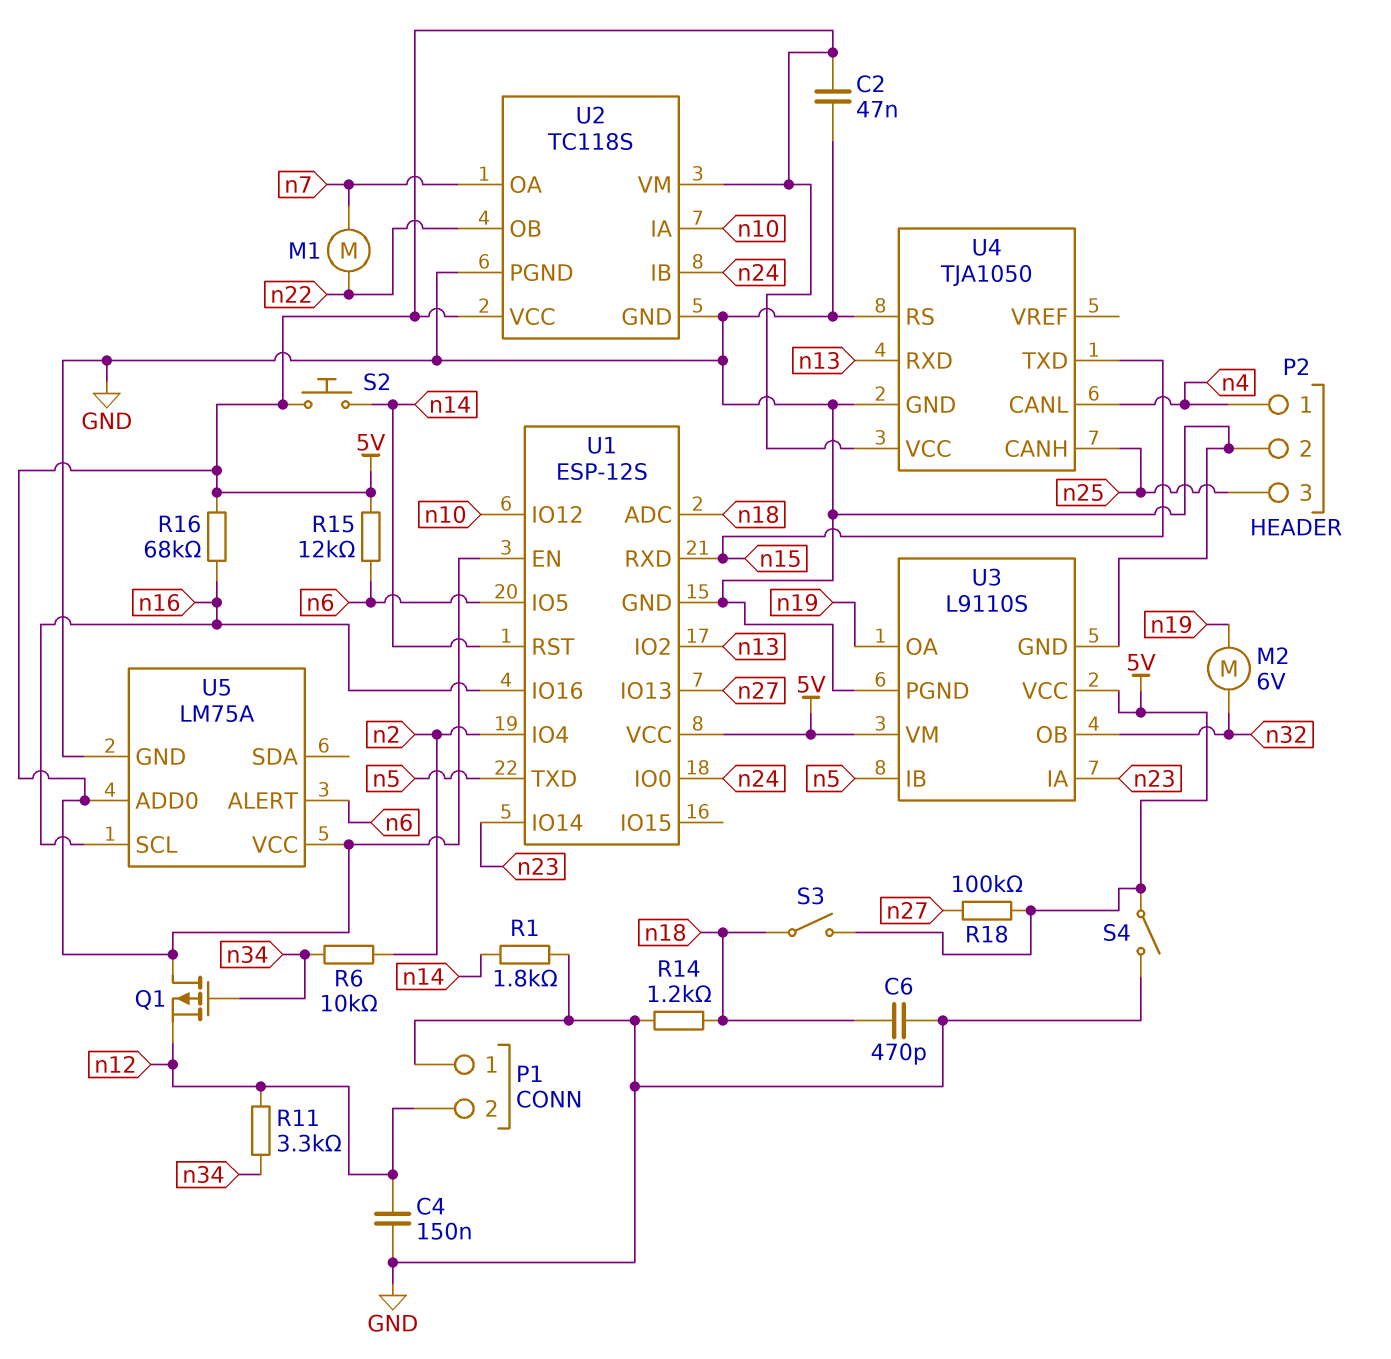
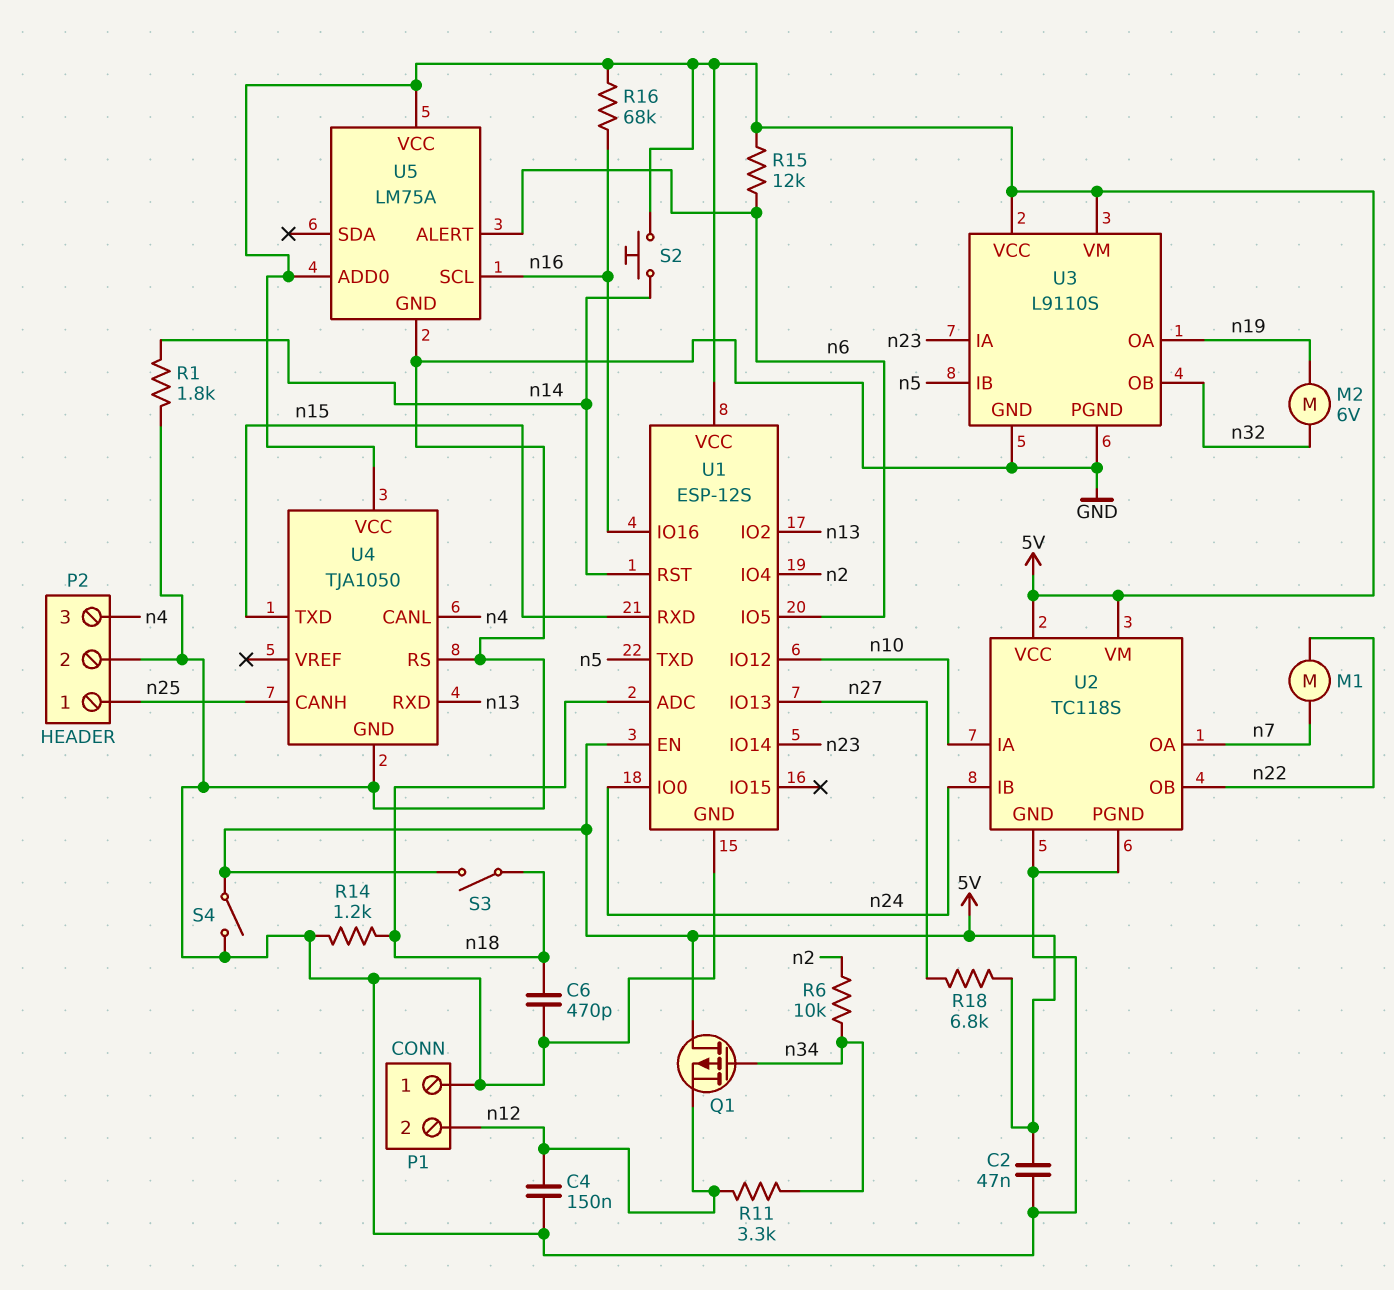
P2 pin 1: n4 -> n25
P2 pin 3: n25 -> n4
R18: 100k (5V, n27) -> 6.8k (5V, n27)

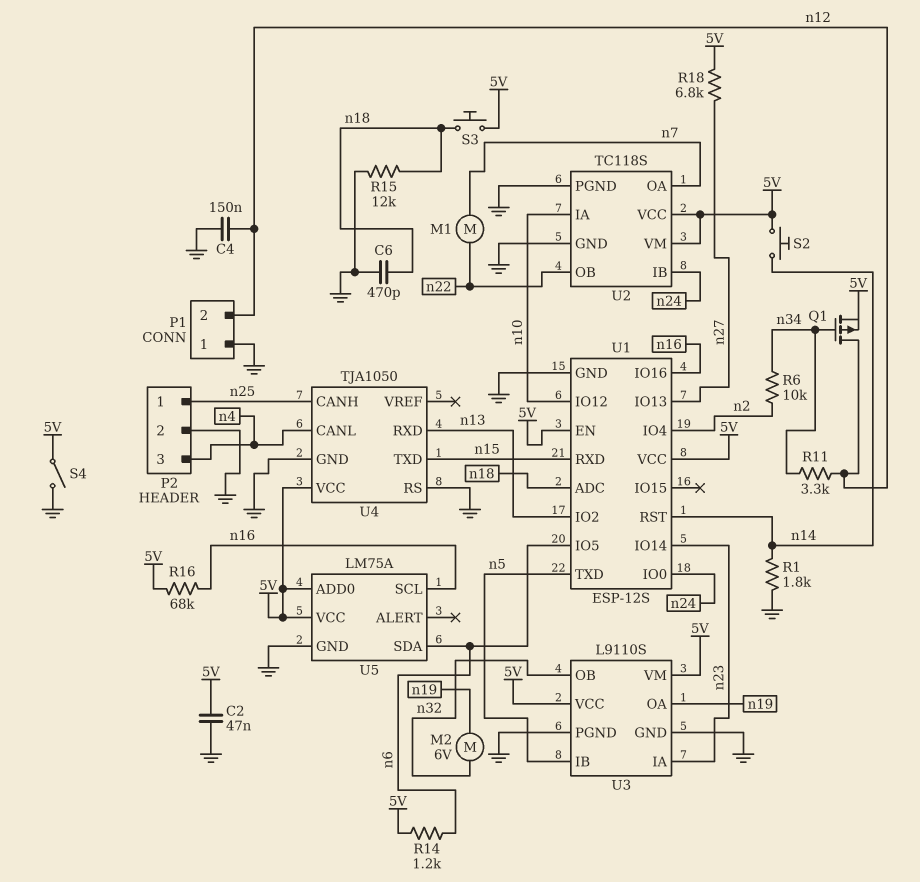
Q1: PMOS (G n34, D 5V, S n12) -> PMOS (G n34, D n12, S 5V)
R14: 1.2k (GND, n18) -> 1.2k (5V, n6)
R15: 12k (5V, n6) -> 12k (GND, n18)
S3: switch (5V, n18) -> button (5V, n18)
U5 pin ALERT: n6 -> none
U5 pin SDA: none -> n6

